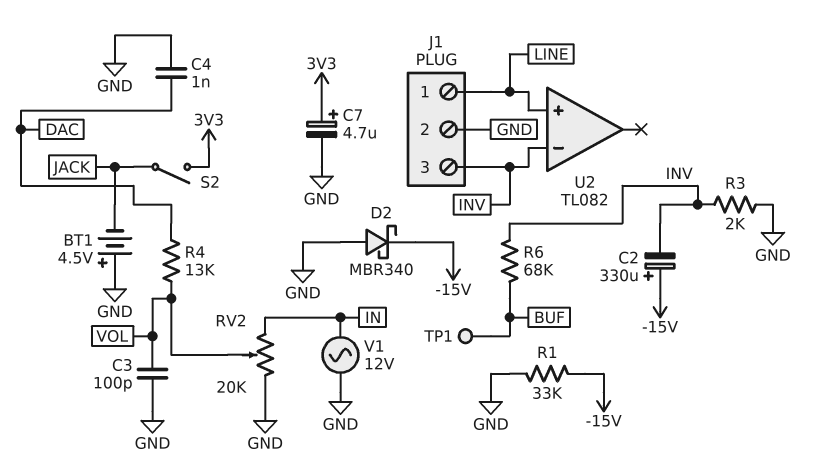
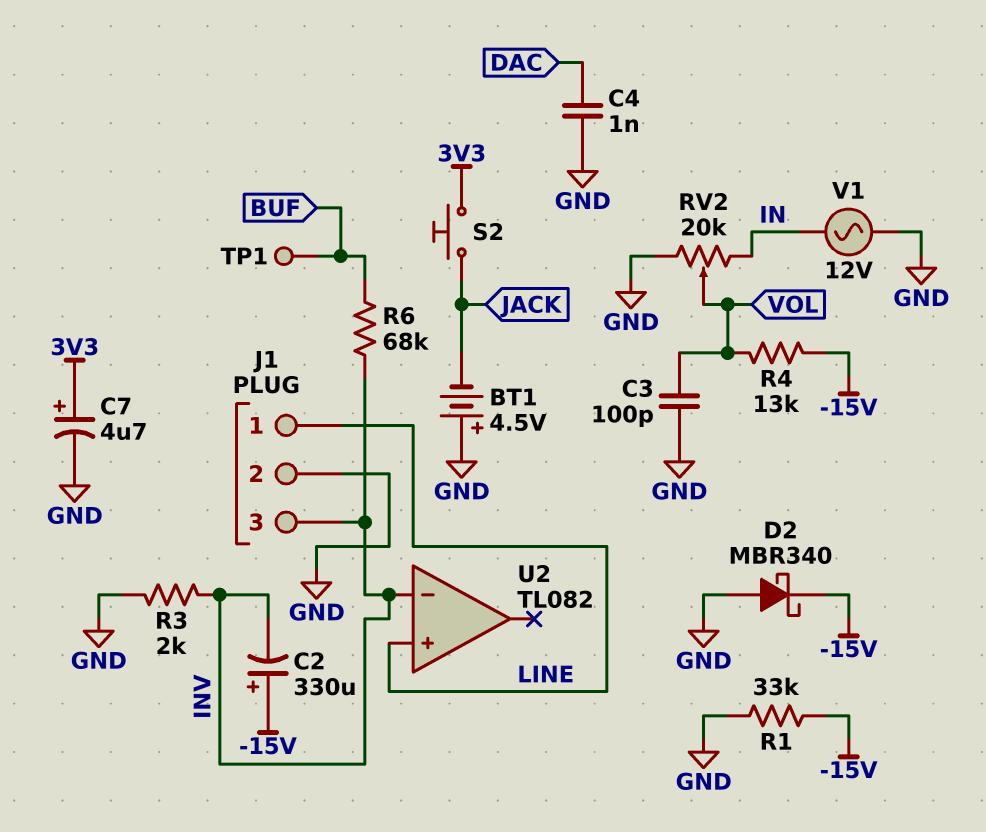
R4: 13k (DAC, VOL) -> 13k (-15V, VOL)
S2: switch (3V3, JACK) -> button (3V3, JACK)

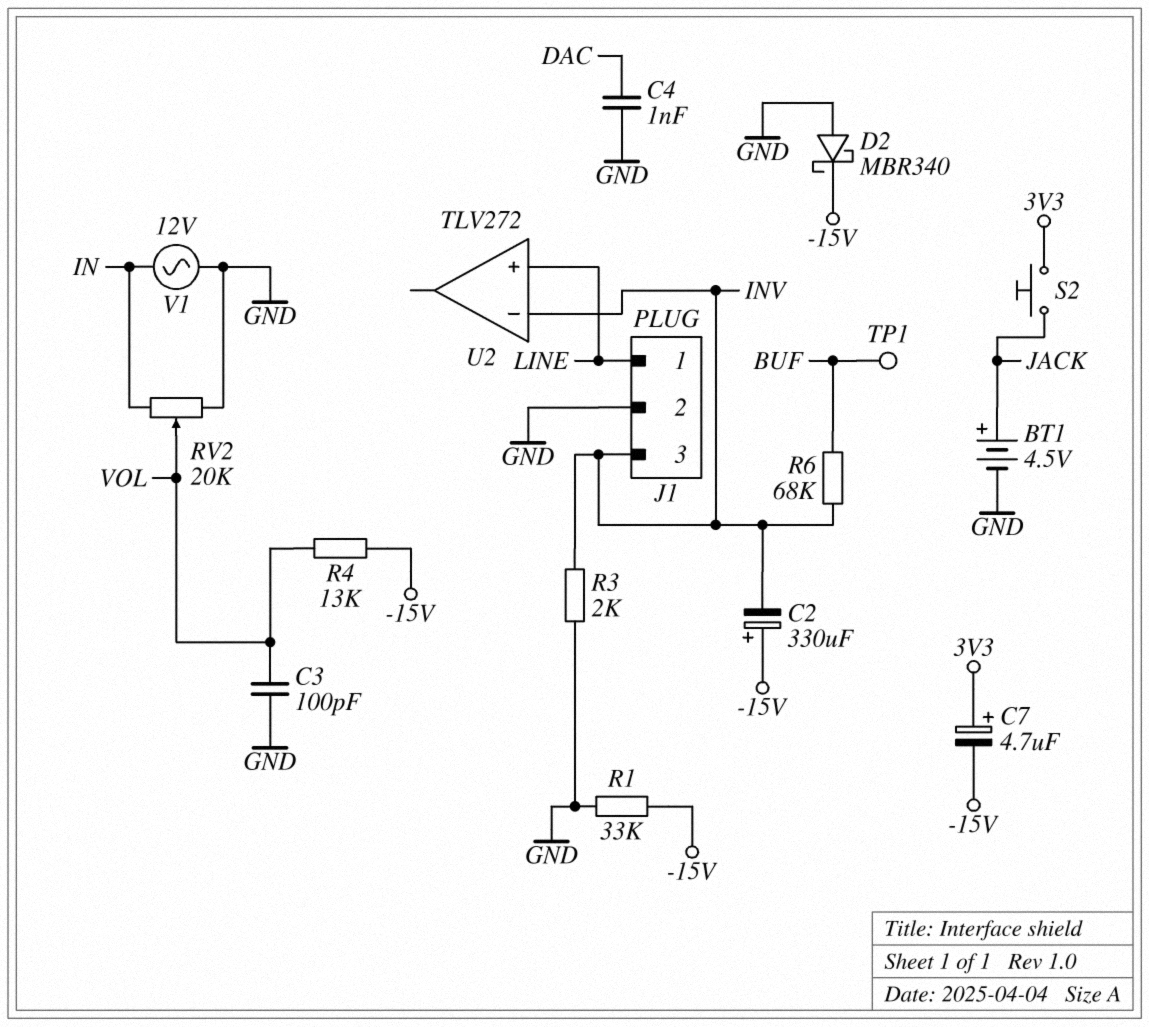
BT1: 4.5V (plus GND, minus JACK) -> 4.5V (plus JACK, minus GND)
C7: 4.7uF (plus 3V3, minus GND) -> 4.7uF (plus 3V3, minus -15V)
U2: TL082 -> TLV272

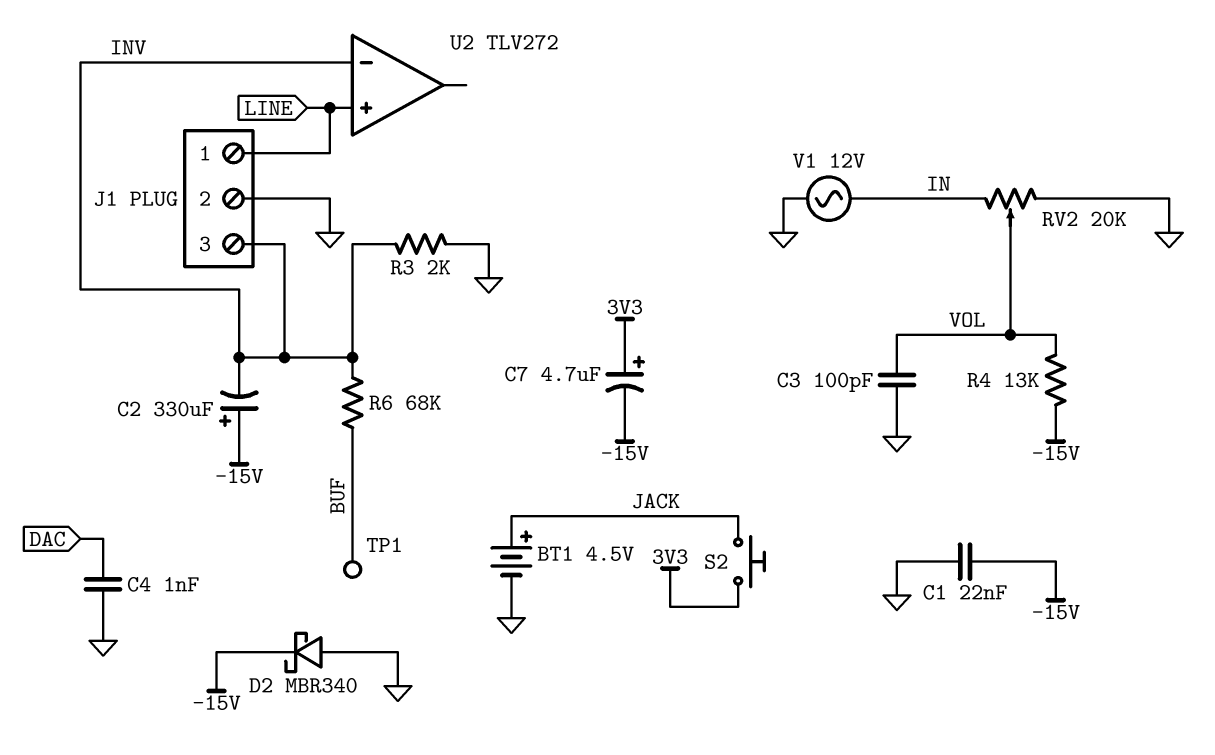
C1: none -> 22nF (-15V, GND)
R1: 33k (-15V, GND) -> none

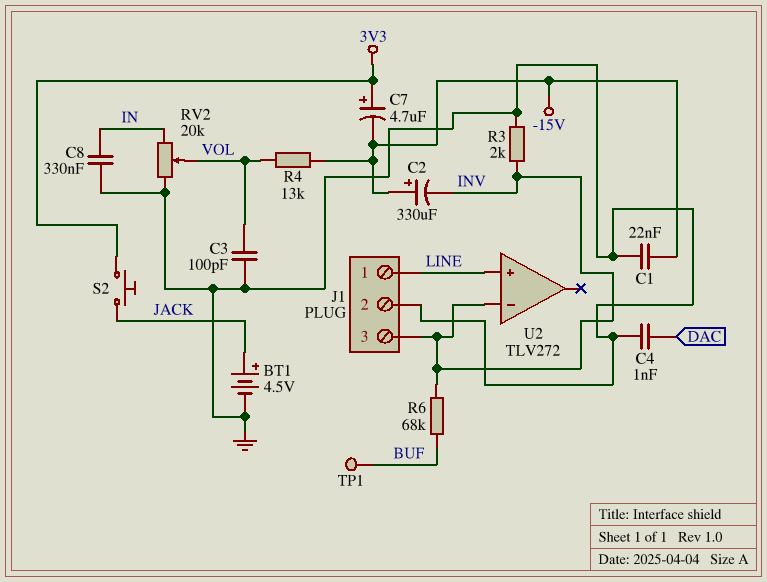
C8: none -> 330nF (GND, IN)
D2: schottky MBR340 (A GND, K -15V) -> none
V1: AC 12V (GND, IN) -> none

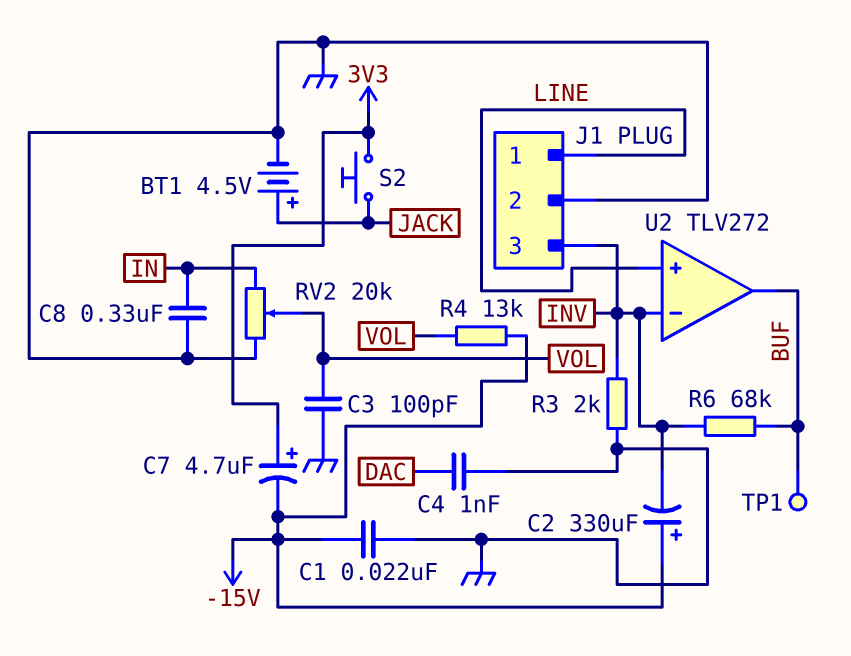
U2 pin out: none -> BUF

